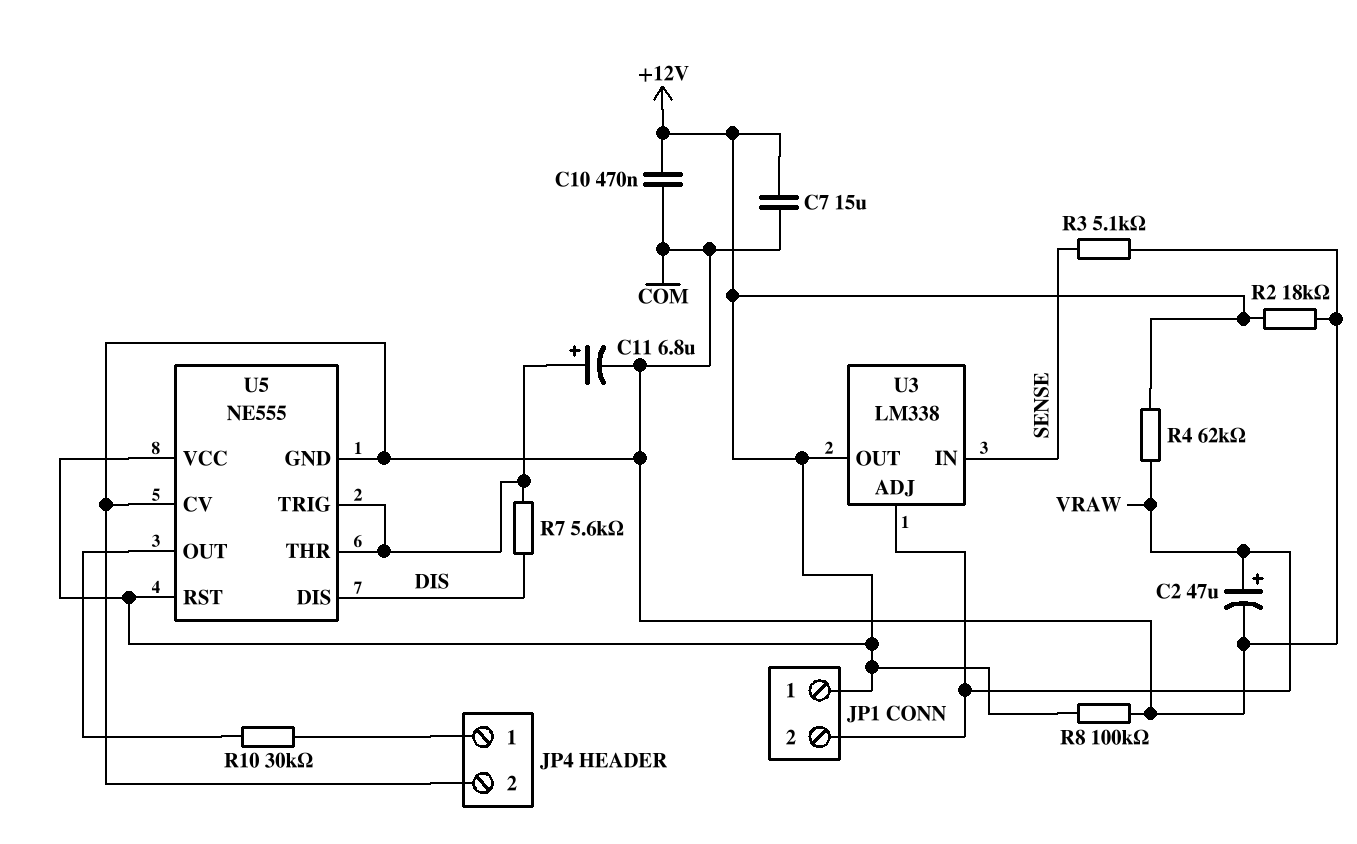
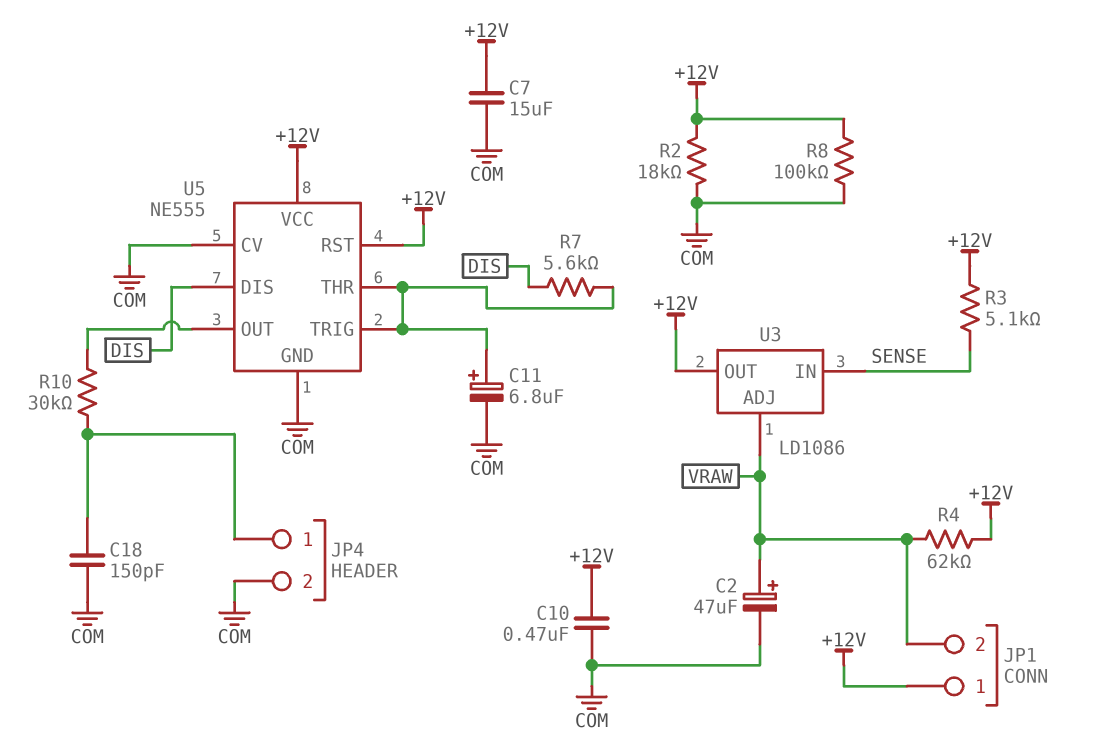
C18: none -> 150pF (COM, JP4/1)
R3: 5.1k (COM, SENSE) -> 5.1k (+12V, SENSE)
U3: LM338 -> LD1086

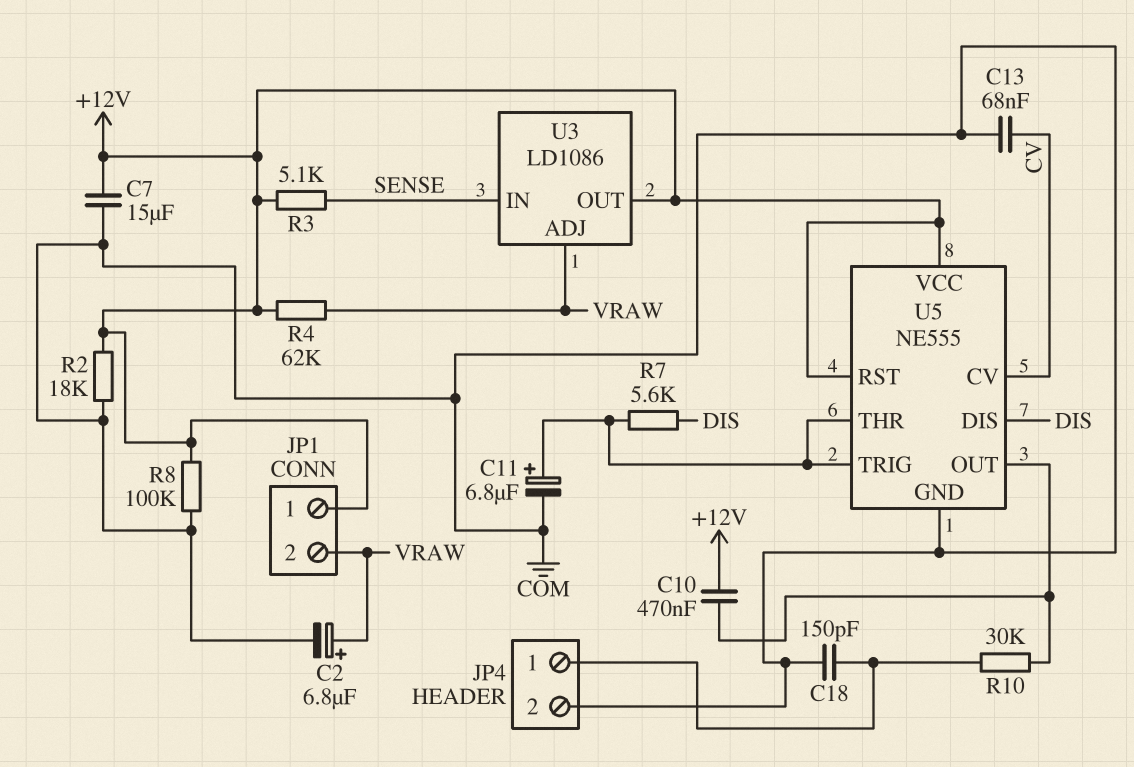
C2: 47uF (plus VRAW, minus COM) -> 6.8uF (plus VRAW, minus COM)
C10: 470nF (+12V, COM) -> 470nF (+12V, U5/OUT)
C13: none -> 68nF (COM, CV)
U5 pin CV: COM -> CV

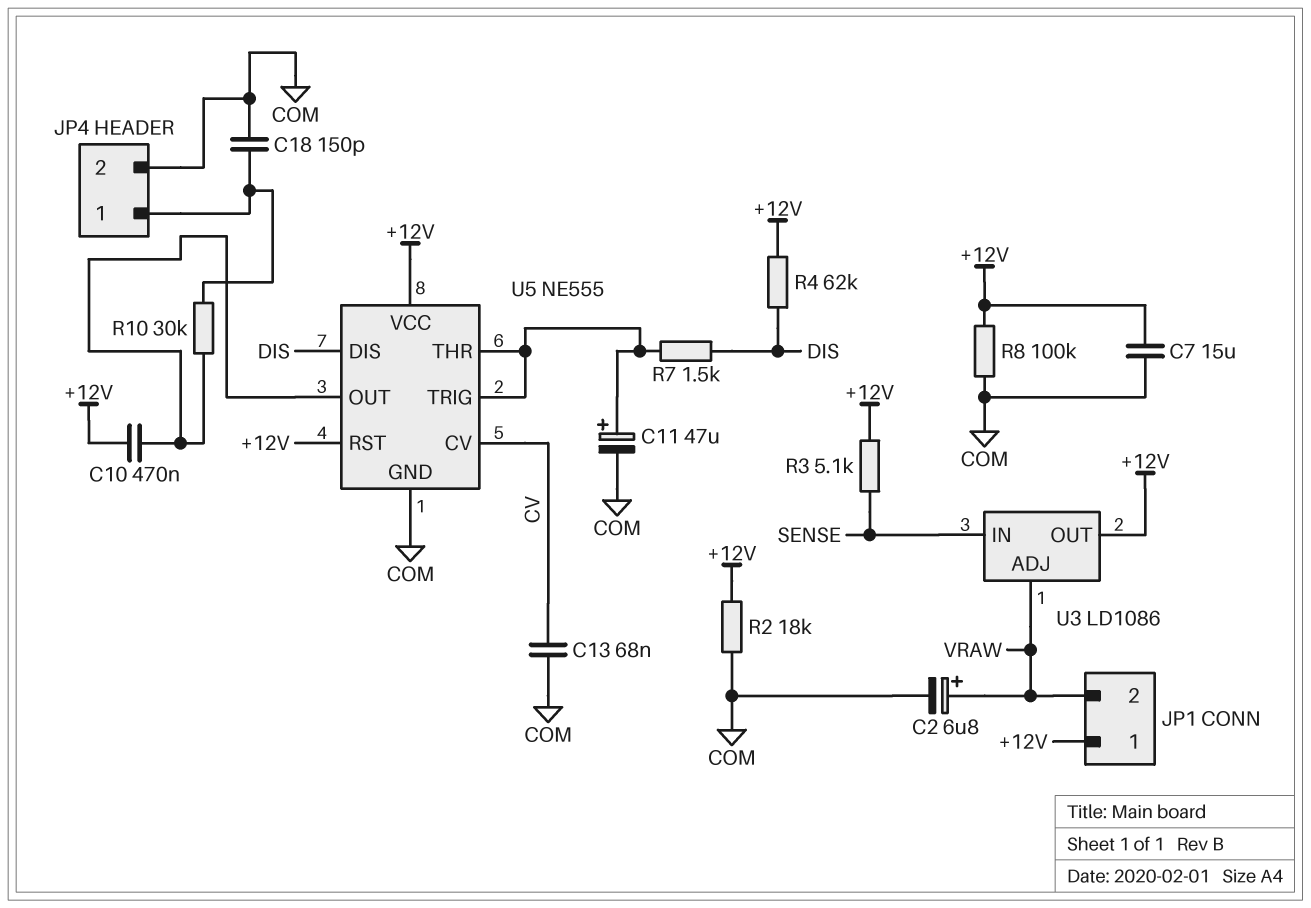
C11: 6.8uF (plus U5/THR, minus COM) -> 47uF (plus U5/THR, minus COM)
R4: 62k (+12V, VRAW) -> 62k (+12V, DIS)
R7: 5.6k (DIS, U5/THR) -> 1.5k (DIS, U5/THR)

